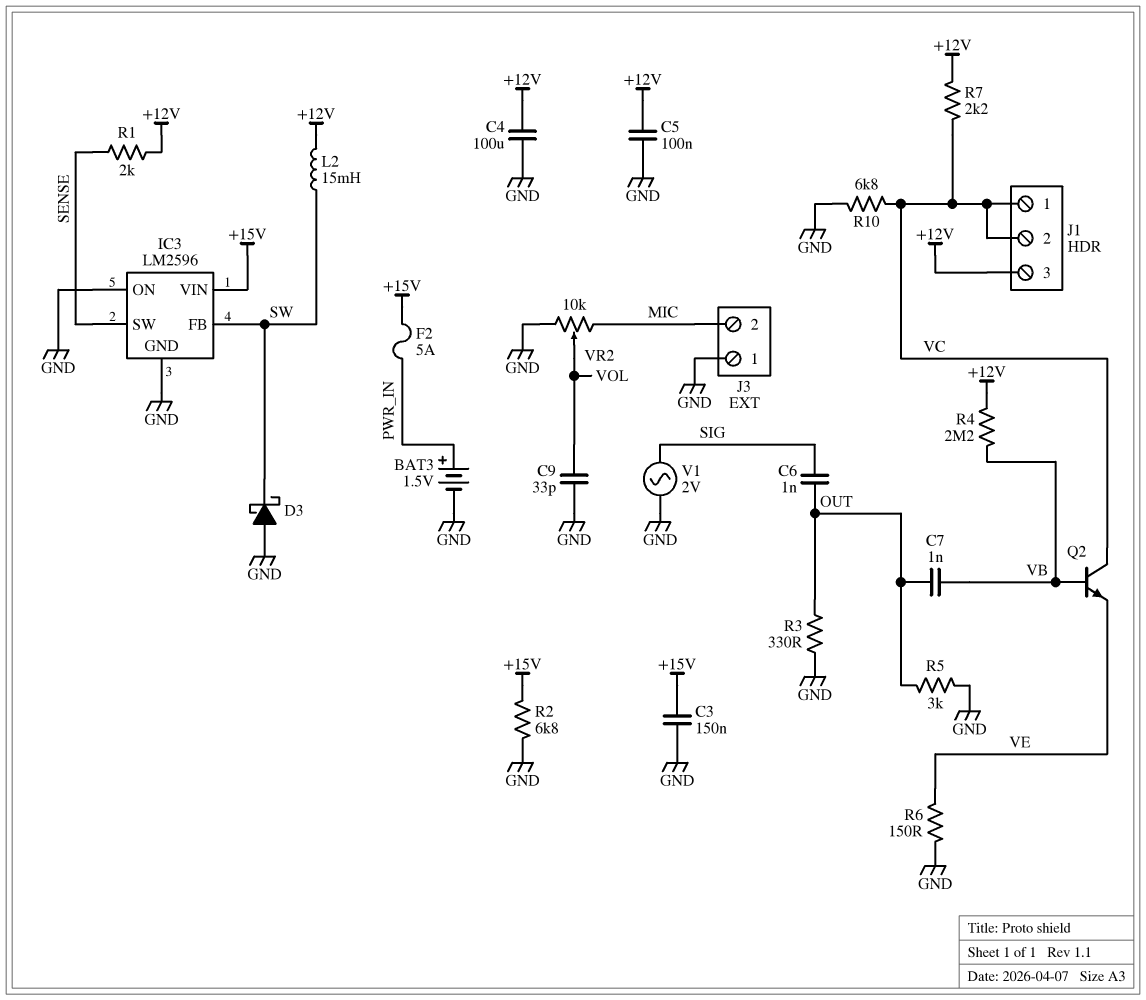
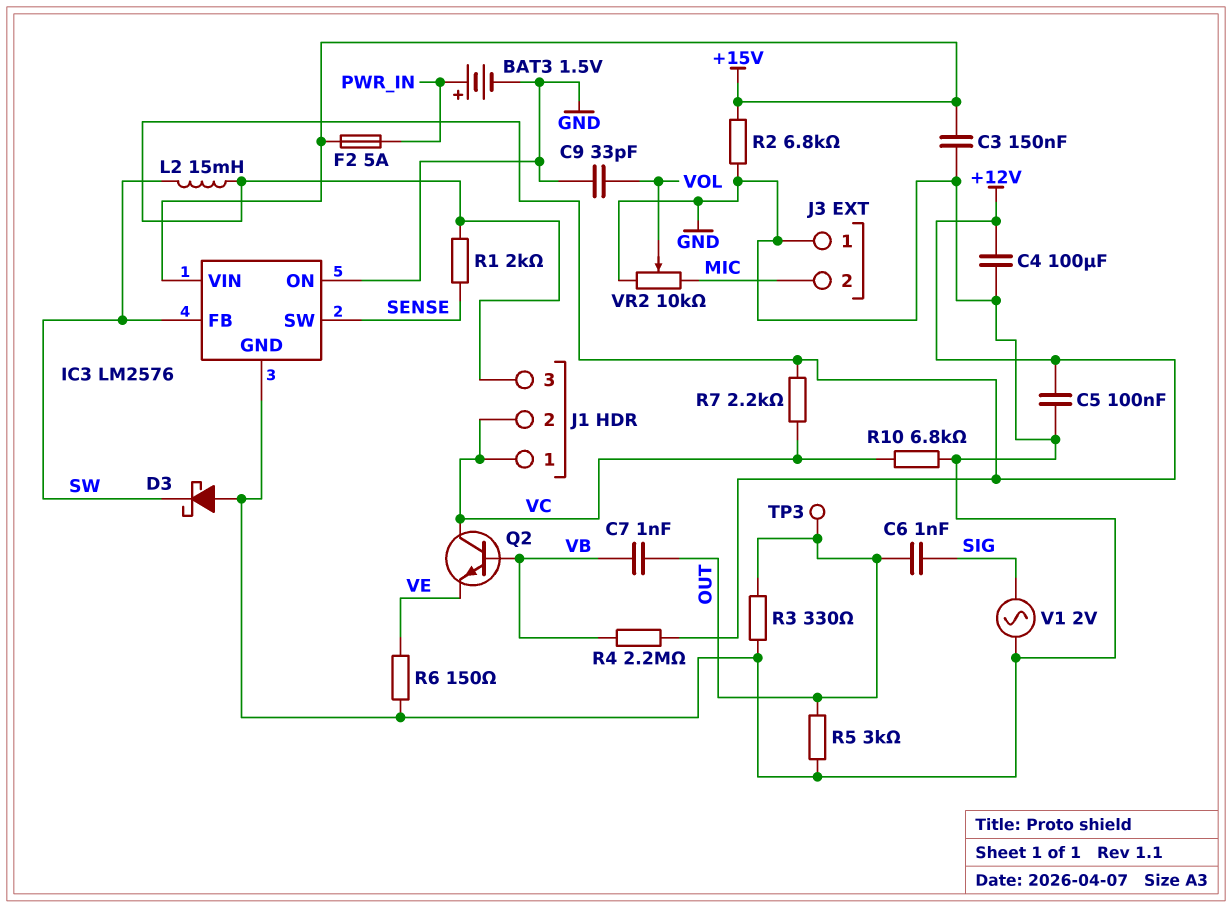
IC3: LM2596 -> LM2576
TP3: none -> test point (OUT)

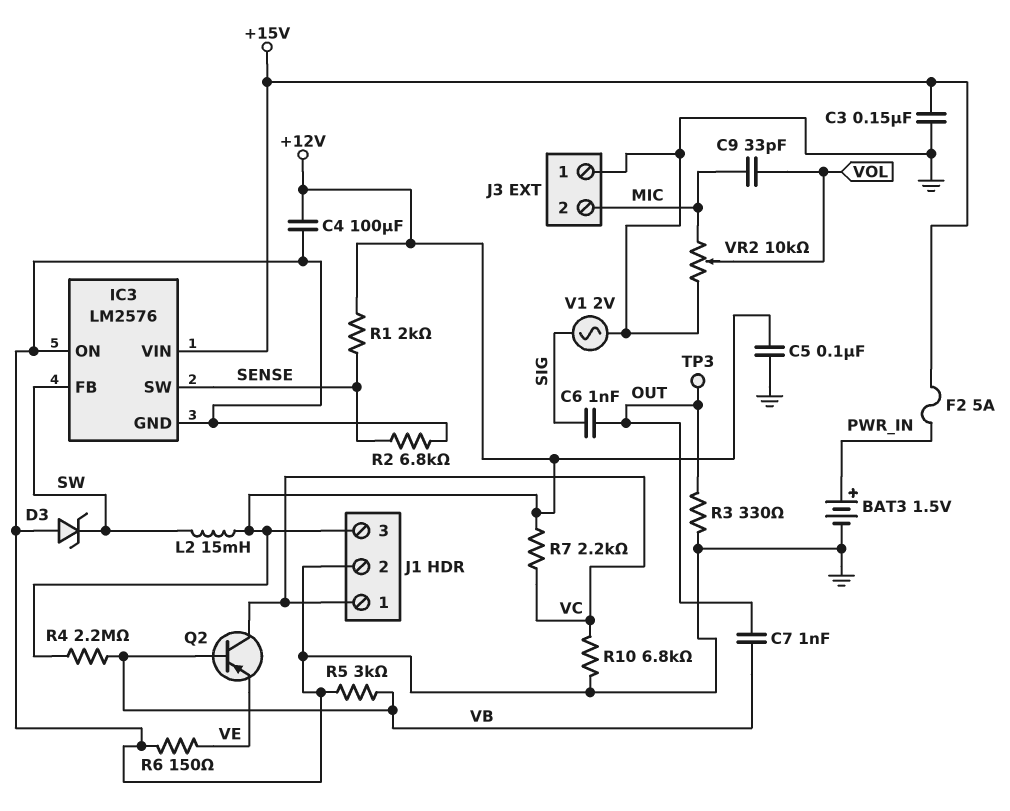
C9: 33pF (GND, VOL) -> 33pF (MIC, VOL)
D3: schottky (A GND, K SW) -> zener (A GND, K SW)
J1 pin 2: VC -> GND
Q2: NPN (B VB, C VC, E VE) -> PNP (B VB, C VC, E VE)
R2: 6.8k (+15V, GND) -> 6.8k (GND, SENSE)
R5: 3k (GND, OUT) -> 3k (GND, VB)

